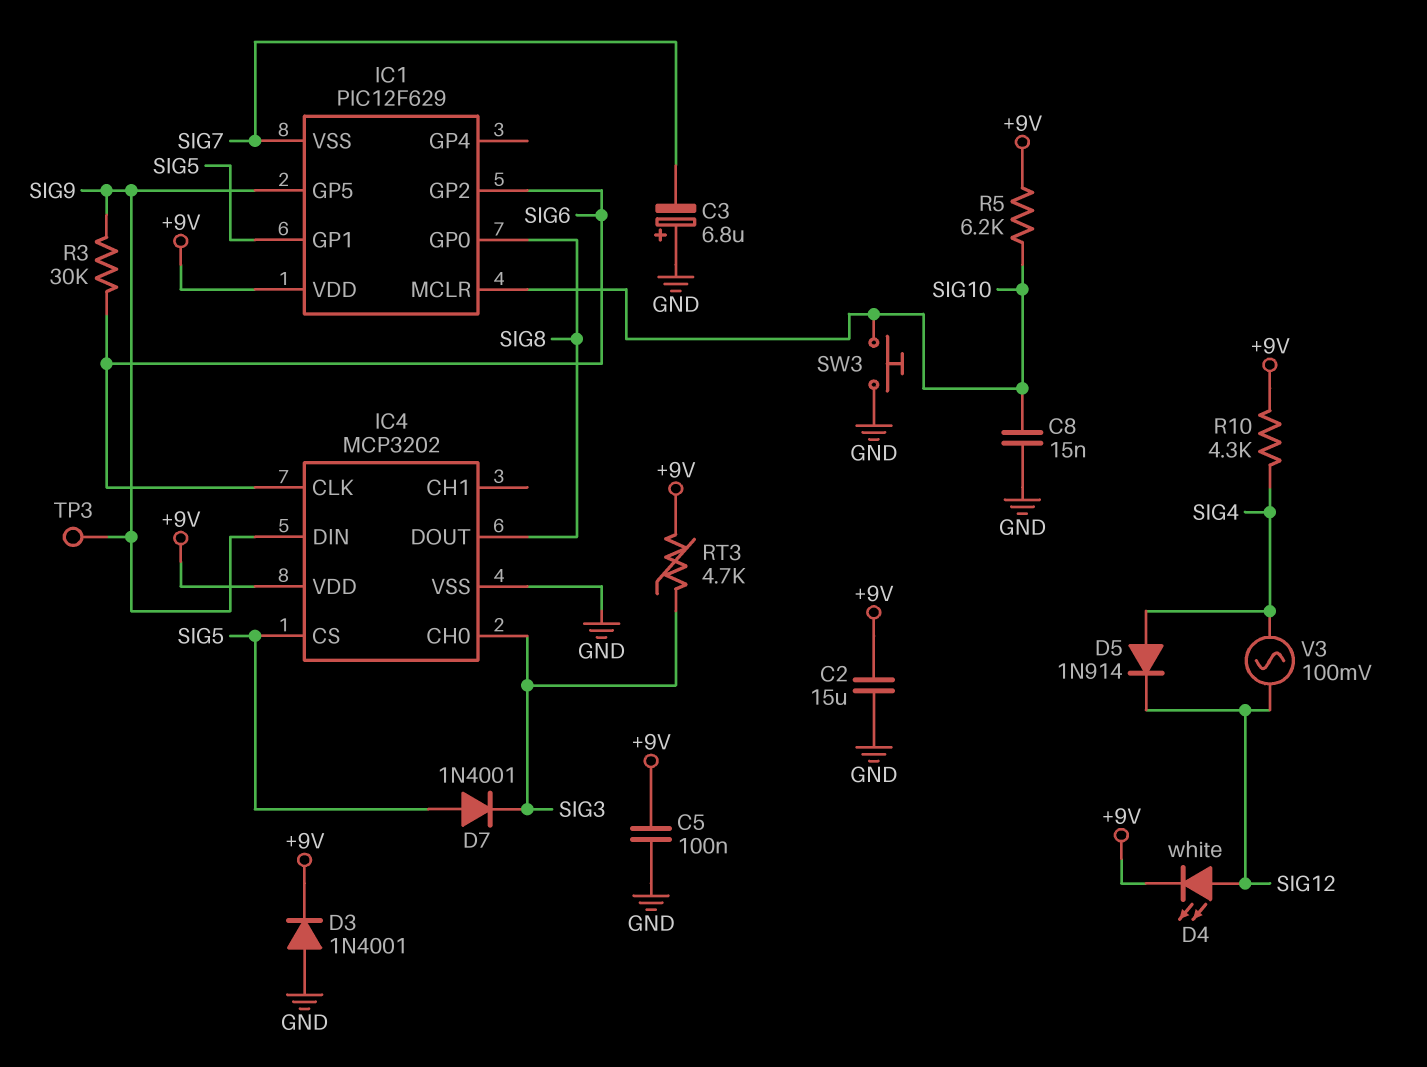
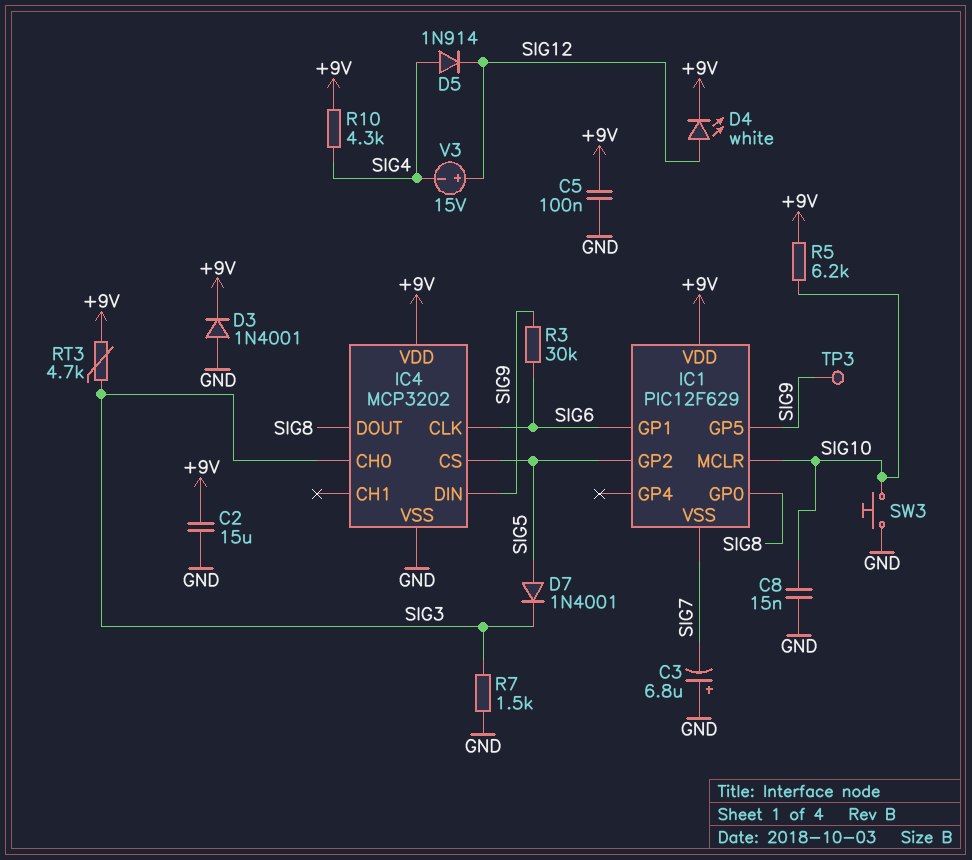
IC1 pin GP1: SIG5 -> SIG6
IC1 pin GP2: SIG6 -> SIG5
R7: none -> 1.5k (GND, SIG3)
V3: AC 100mV (SIG4, SIG12) -> 15V (plus SIG12, minus SIG4)

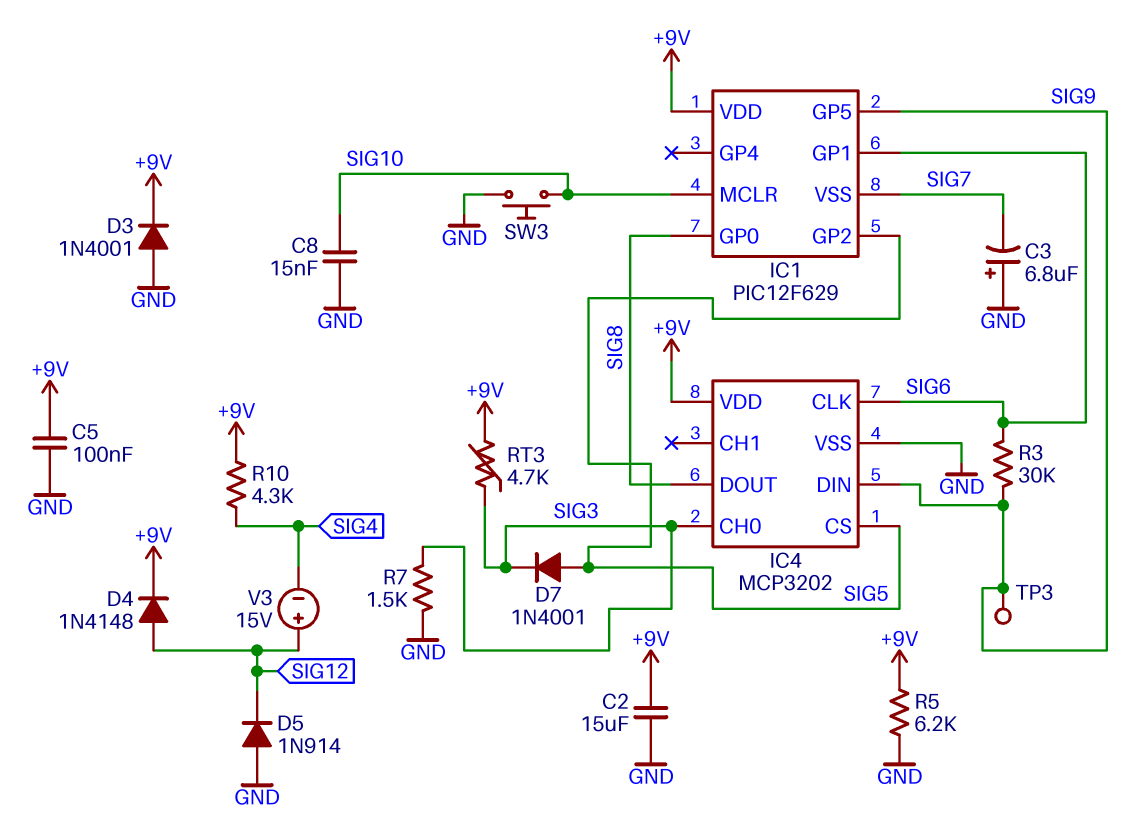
D4: LED white (A SIG12, K +9V) -> diode 1N4148 (A SIG12, K +9V)
D5: diode 1N914 (A SIG4, K SIG12) -> diode 1N914 (A GND, K SIG12)
R5: 6.2k (+9V, SIG10) -> 6.2k (+9V, GND)

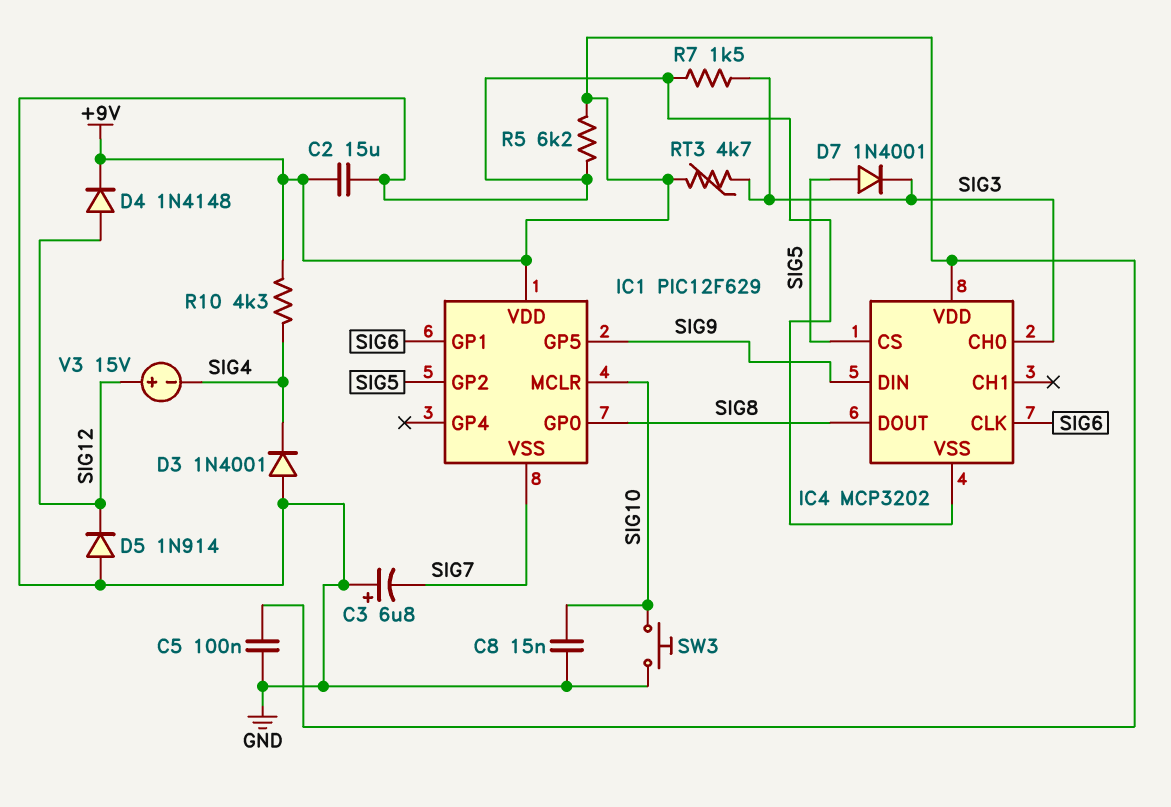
D3: diode 1N4001 (A GND, K +9V) -> diode 1N4001 (A GND, K SIG4)
R3: 30k (SIG6, SIG9) -> none
TP3: test point (SIG9) -> none

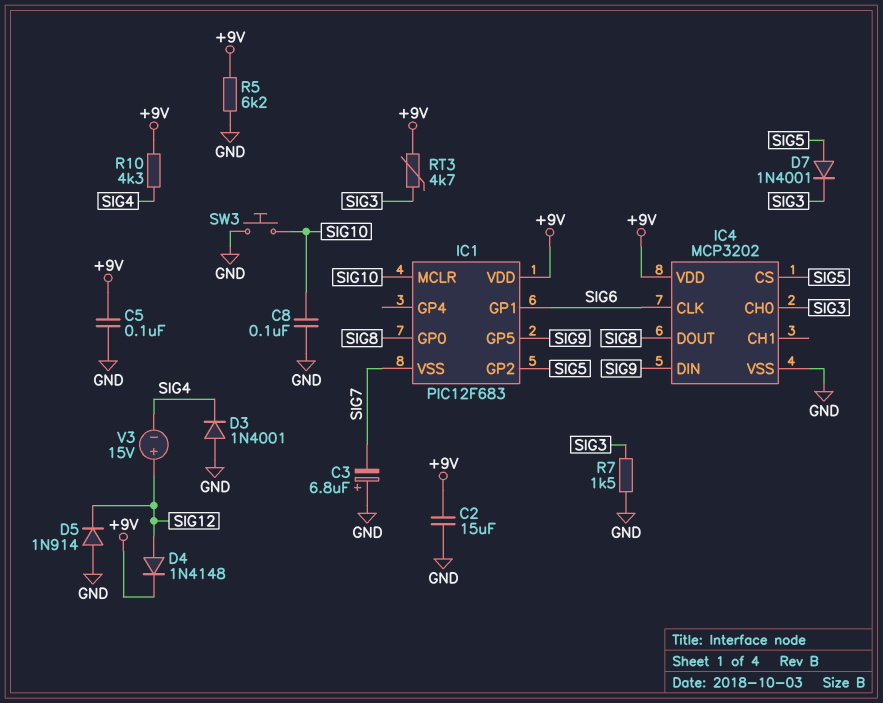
C8: 15nF (GND, SIG10) -> 100nF (GND, SIG10)
IC1: PIC12F629 -> PIC12F683

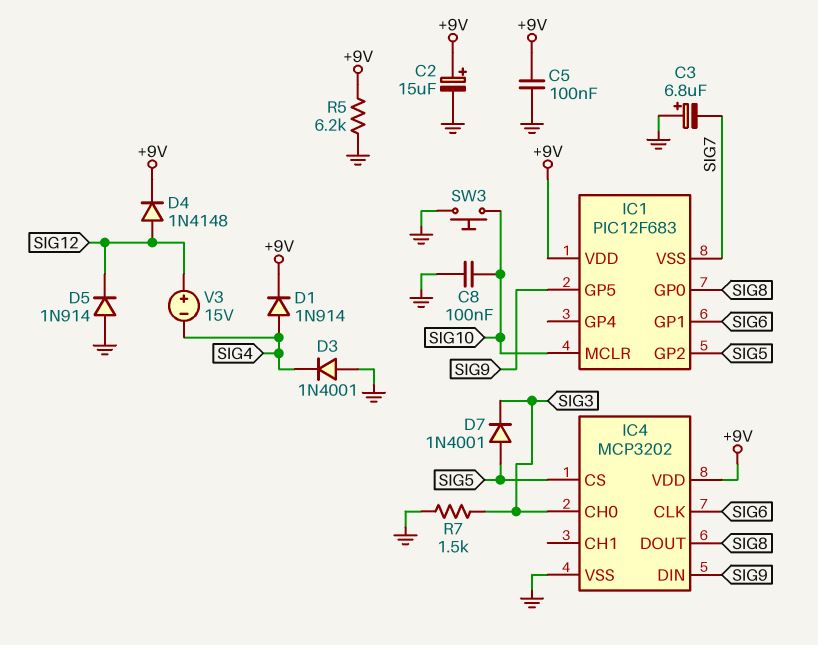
C2: 15uF (+9V, GND) -> 15uF (plus +9V, minus GND)
D1: none -> diode 1N914 (A SIG4, K +9V)
R10: 4.3k (+9V, SIG4) -> none
RT3: 4.7k (+9V, SIG3) -> none

